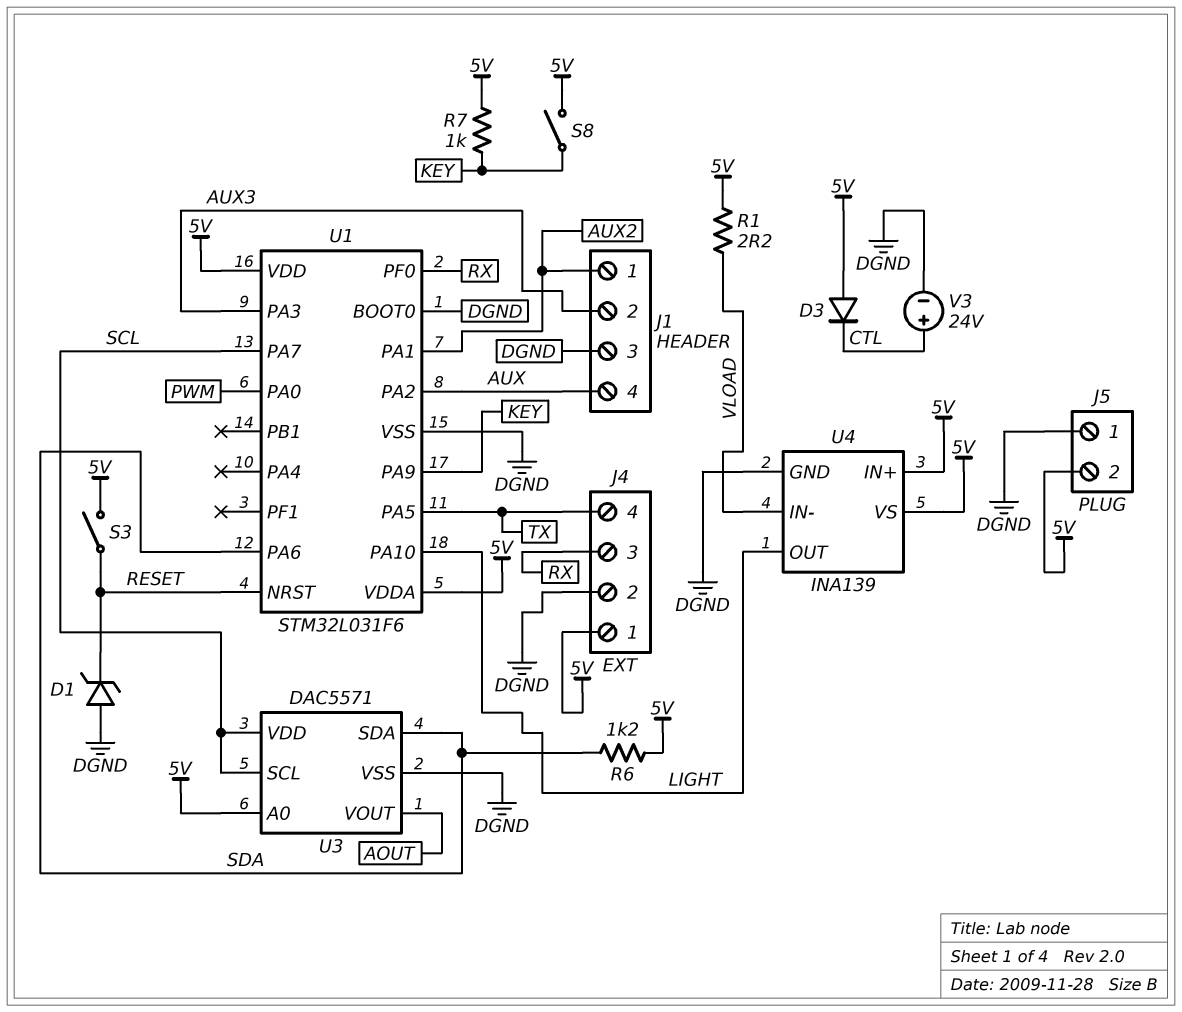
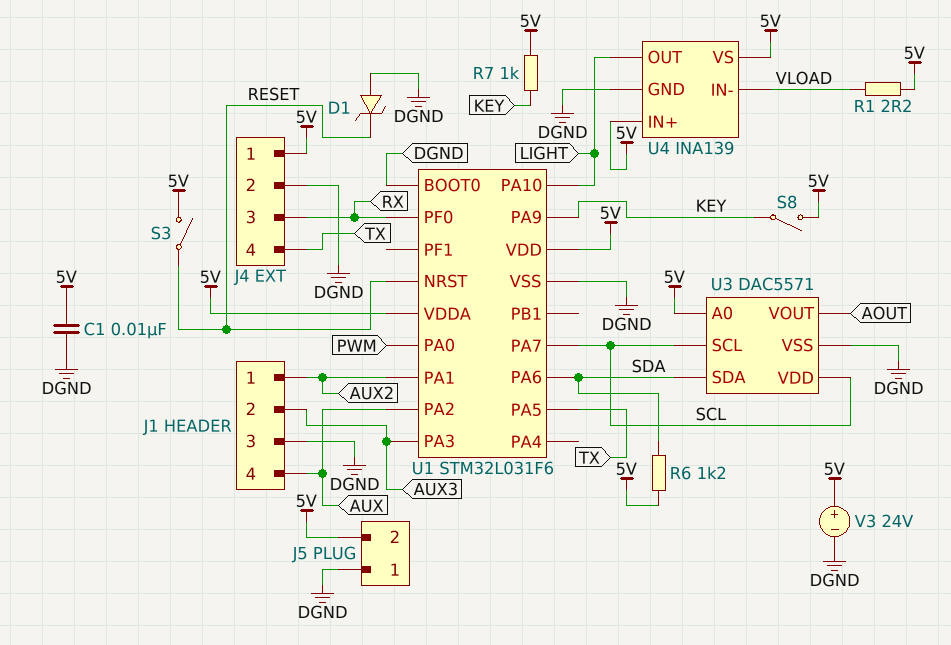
C1: none -> 10nF (5V, DGND)
D3: diode (A 5V, K CTL) -> none
V3: 24V (plus CTL, minus DGND) -> 24V (plus 5V, minus DGND)

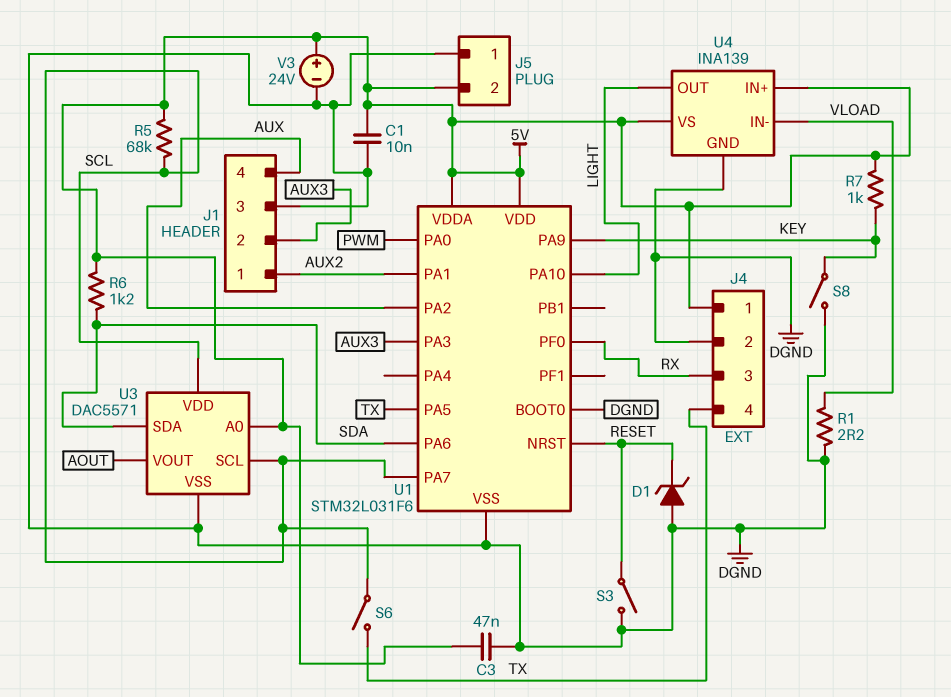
C3: none -> 47nF (5V, DGND)
R1: 2.2 (5V, VLOAD) -> 2.2 (DGND, VLOAD)
R5: none -> 68k (5V, SCL)
S3: switch (5V, RESET) -> switch (DGND, RESET)
S6: none -> switch (SCL, TX)
S8: switch (5V, KEY) -> switch (DGND, KEY)

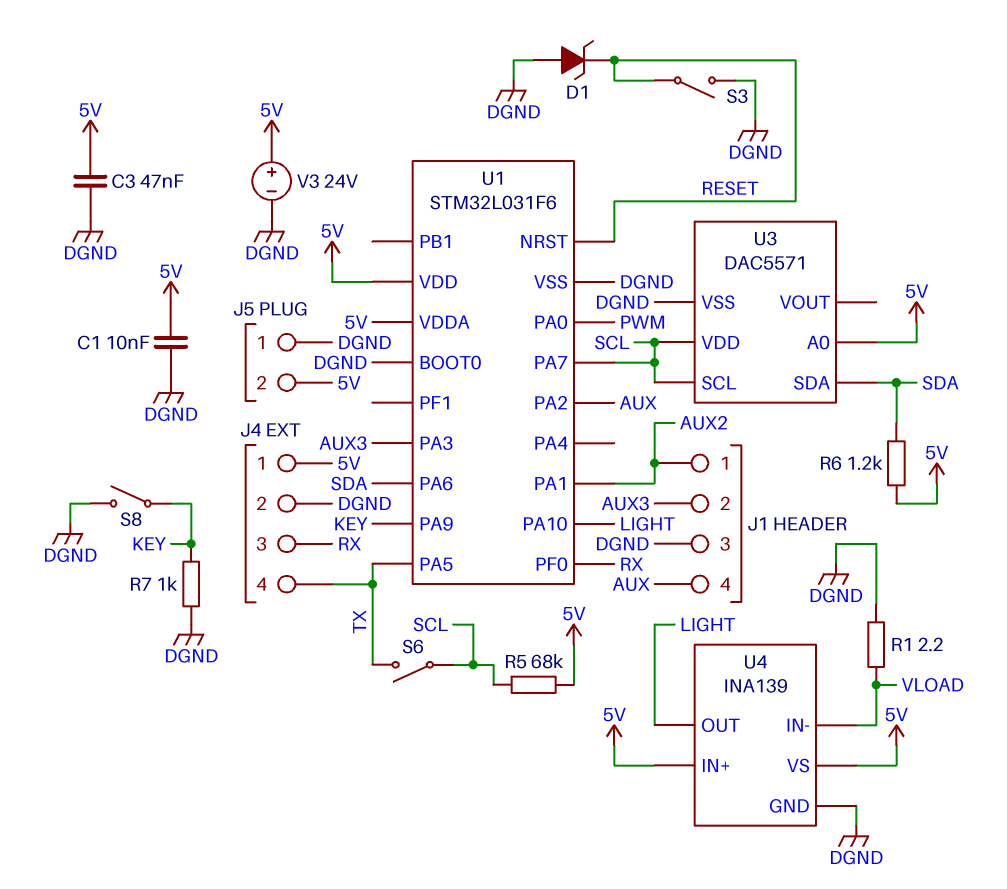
R7: 1k (5V, KEY) -> 1k (DGND, KEY)
U3 pin VOUT: AOUT -> none

